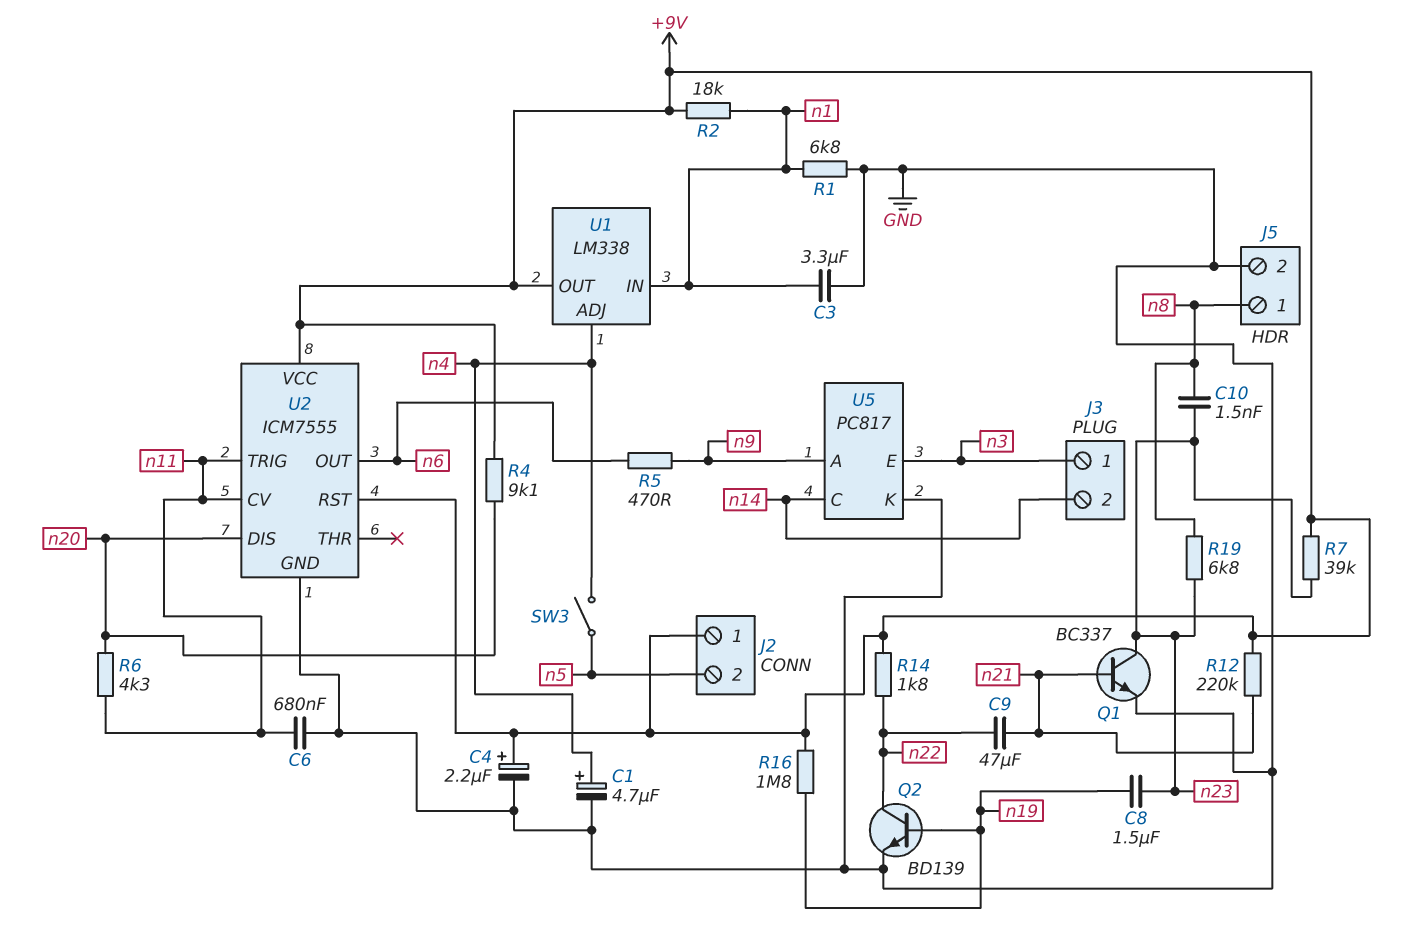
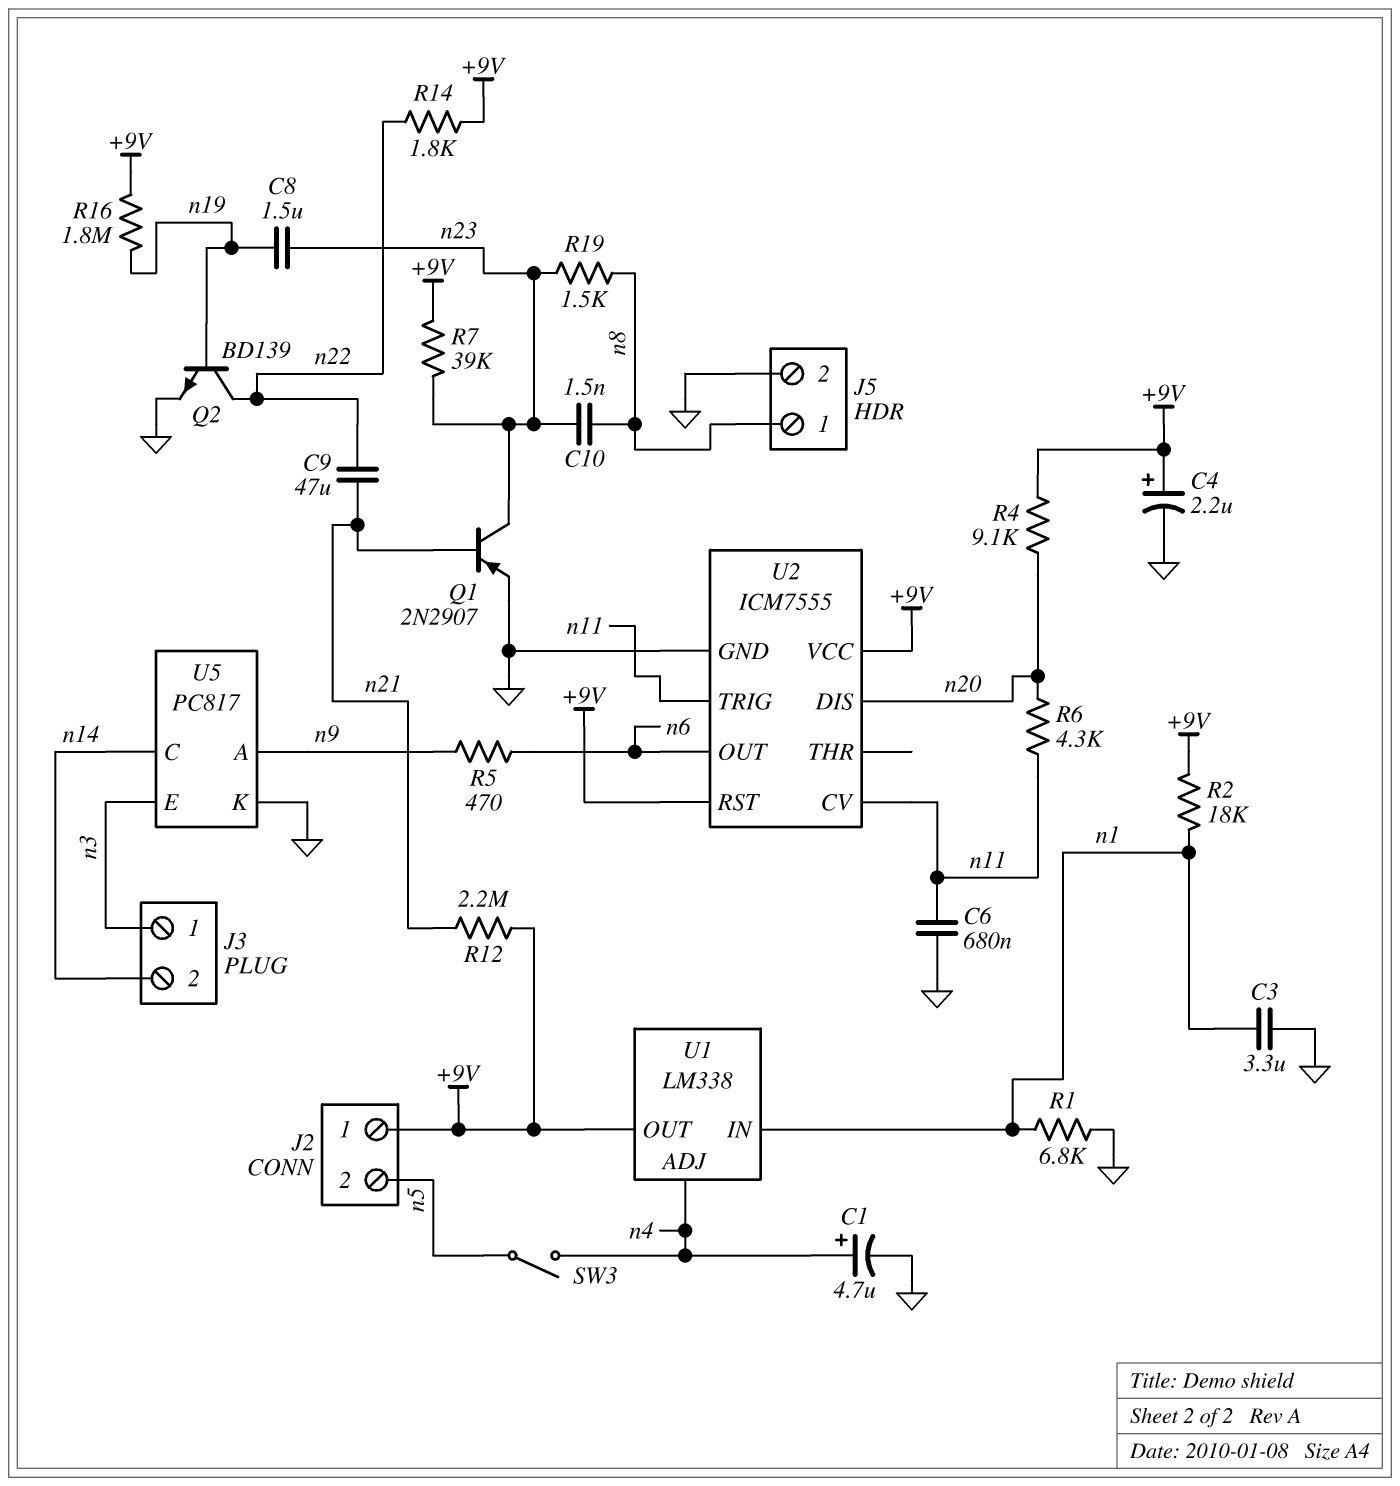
Q1: NPN BC337 (B n21, C n23, E GND) -> PNP 2N2907 (B n21, C n23, E GND)
R12: 220k (+9V, n21) -> 2.2M (+9V, n21)
R19: 6.8k (n8, n23) -> 1.5k (n8, n23)

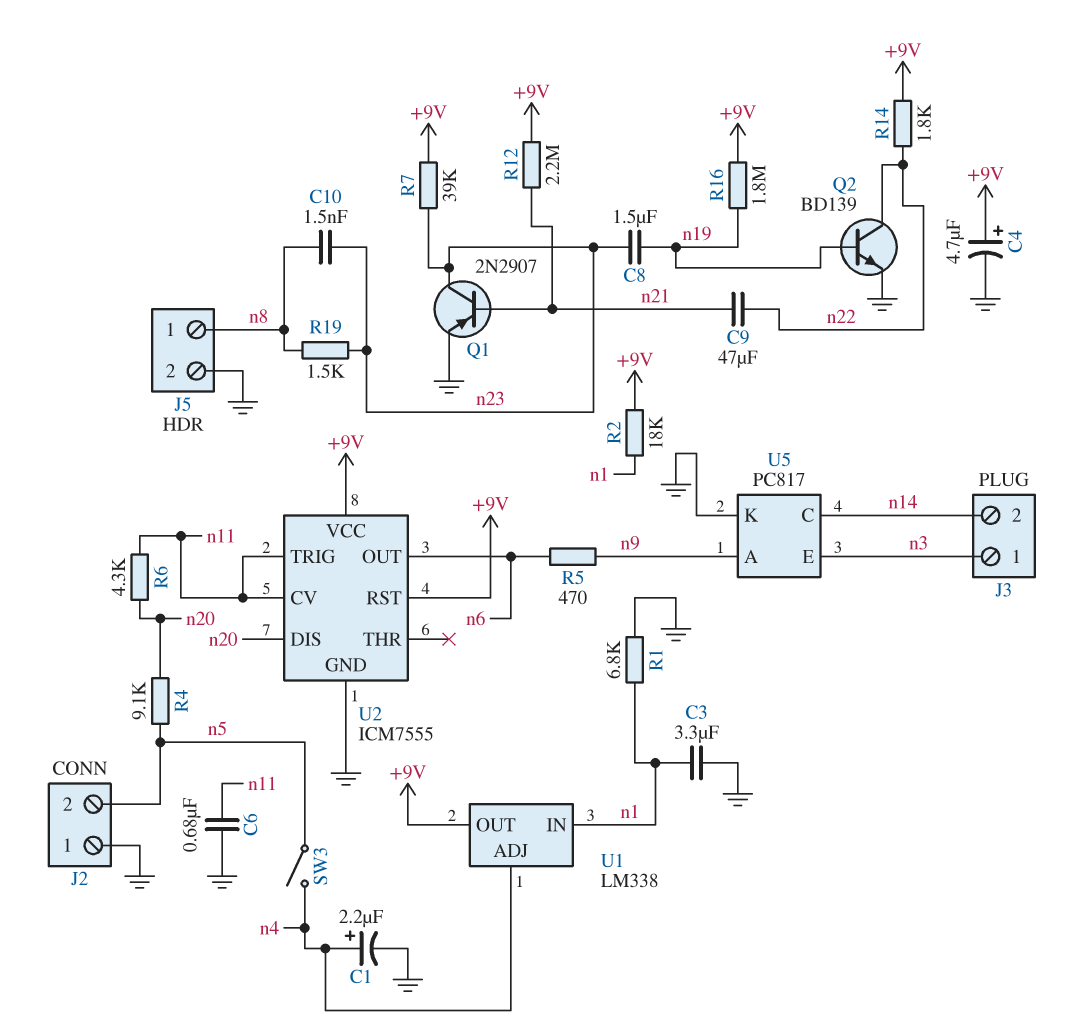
C1: 4.7uF (plus n4, minus GND) -> 2.2uF (plus n4, minus GND)
C4: 2.2uF (plus +9V, minus GND) -> 4.7uF (plus +9V, minus GND)
J2 pin 1: +9V -> GND
R4: 9.1k (+9V, n20) -> 9.1k (n5, n20)

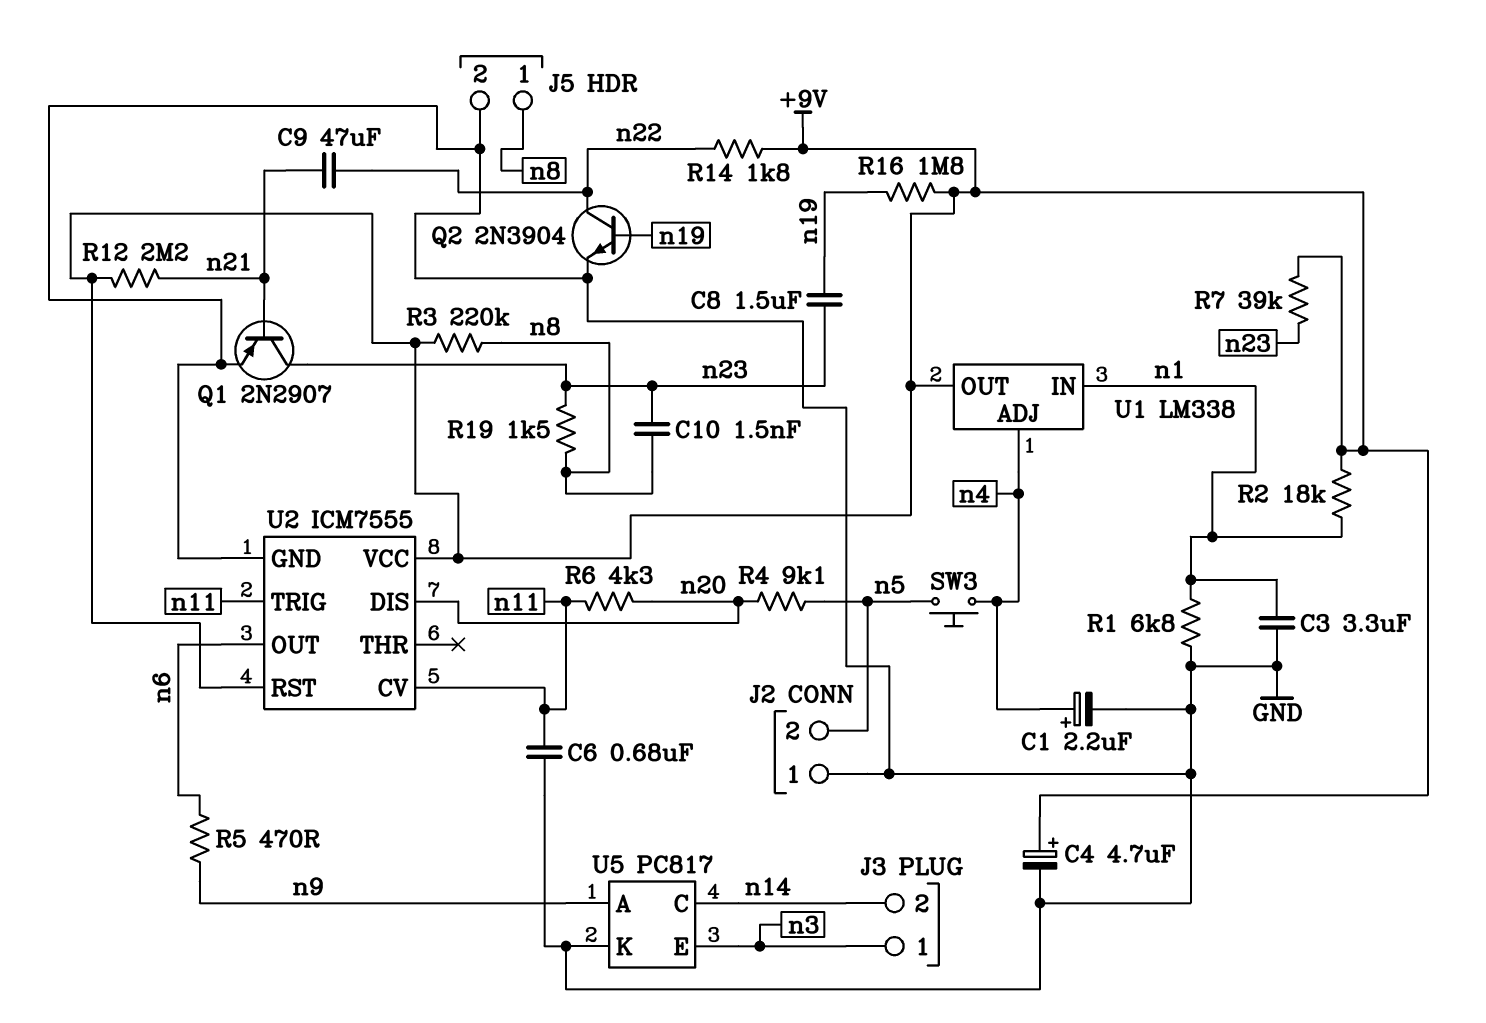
Q2: NPN BD139 (B n19, C n22, E GND) -> NPN 2N3904 (B n19, C n22, E GND)
R3: none -> 220k (+9V, n8)
SW3: switch (n4, n5) -> button (n4, n5)

